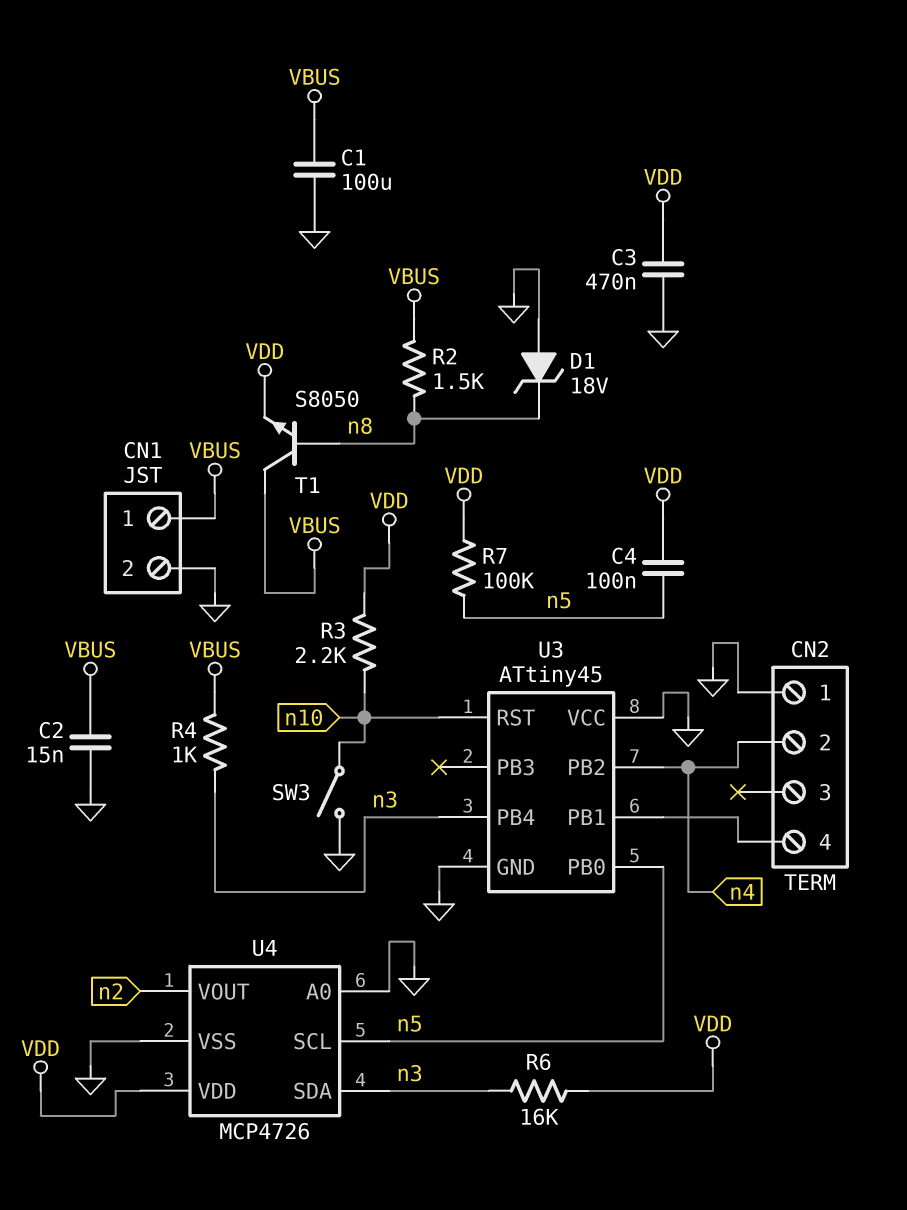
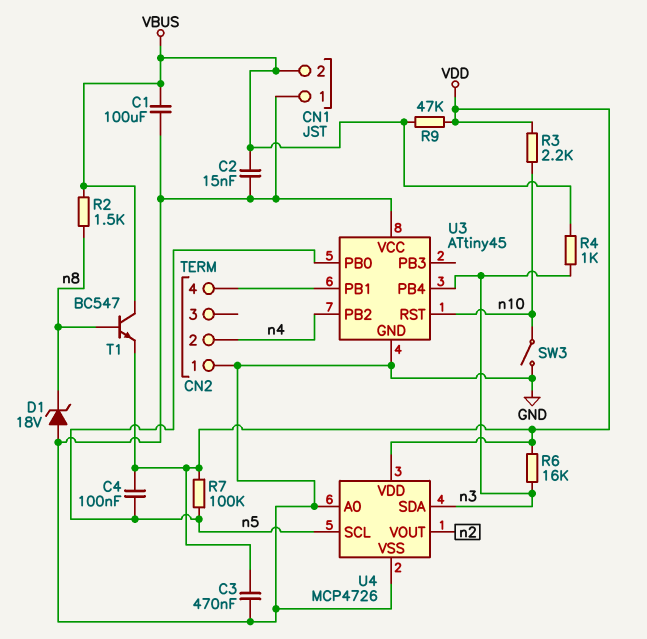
CN1 pin 1: VBUS -> GND
CN1 pin 2: GND -> VBUS
R9: none -> 47k (VBUS, VDD)
T1: NPN S8050 (B n8, C VBUS, E VDD) -> NPN BC547 (B n8, C VBUS, E VDD)

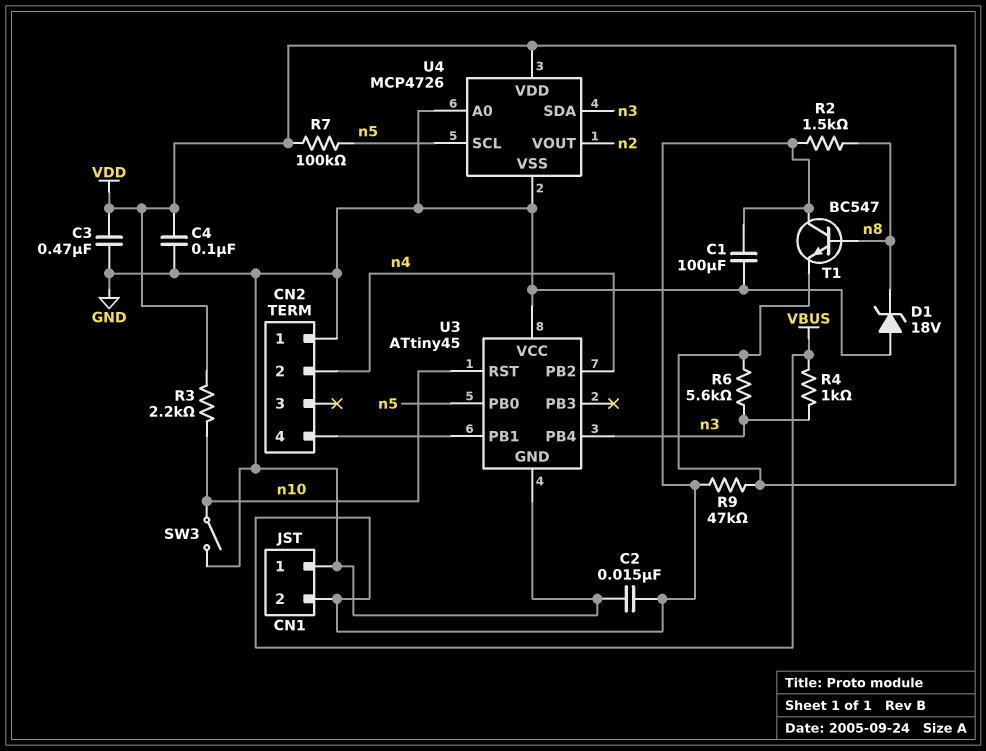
C4: 100nF (VDD, n5) -> 100nF (GND, VDD)
R6: 16k (VDD, n3) -> 5.6k (VDD, n3)

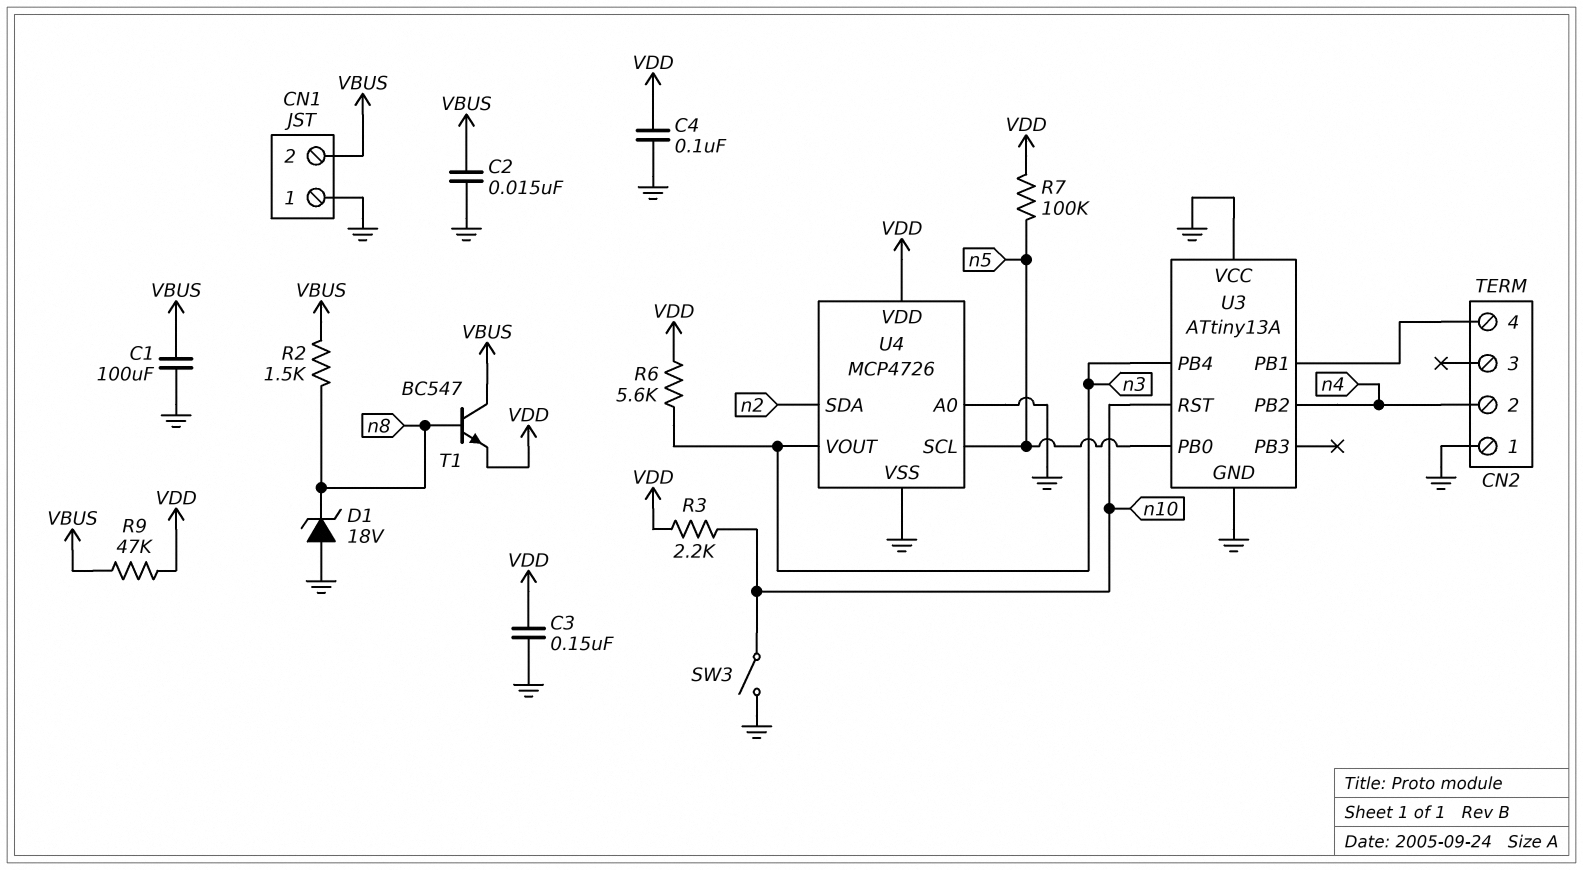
C3: 470nF (GND, VDD) -> 150nF (GND, VDD)
R4: 1k (VBUS, n3) -> none
U3: ATtiny45 -> ATtiny13A
U4 pin SDA: n3 -> n2
U4 pin VOUT: n2 -> n3

